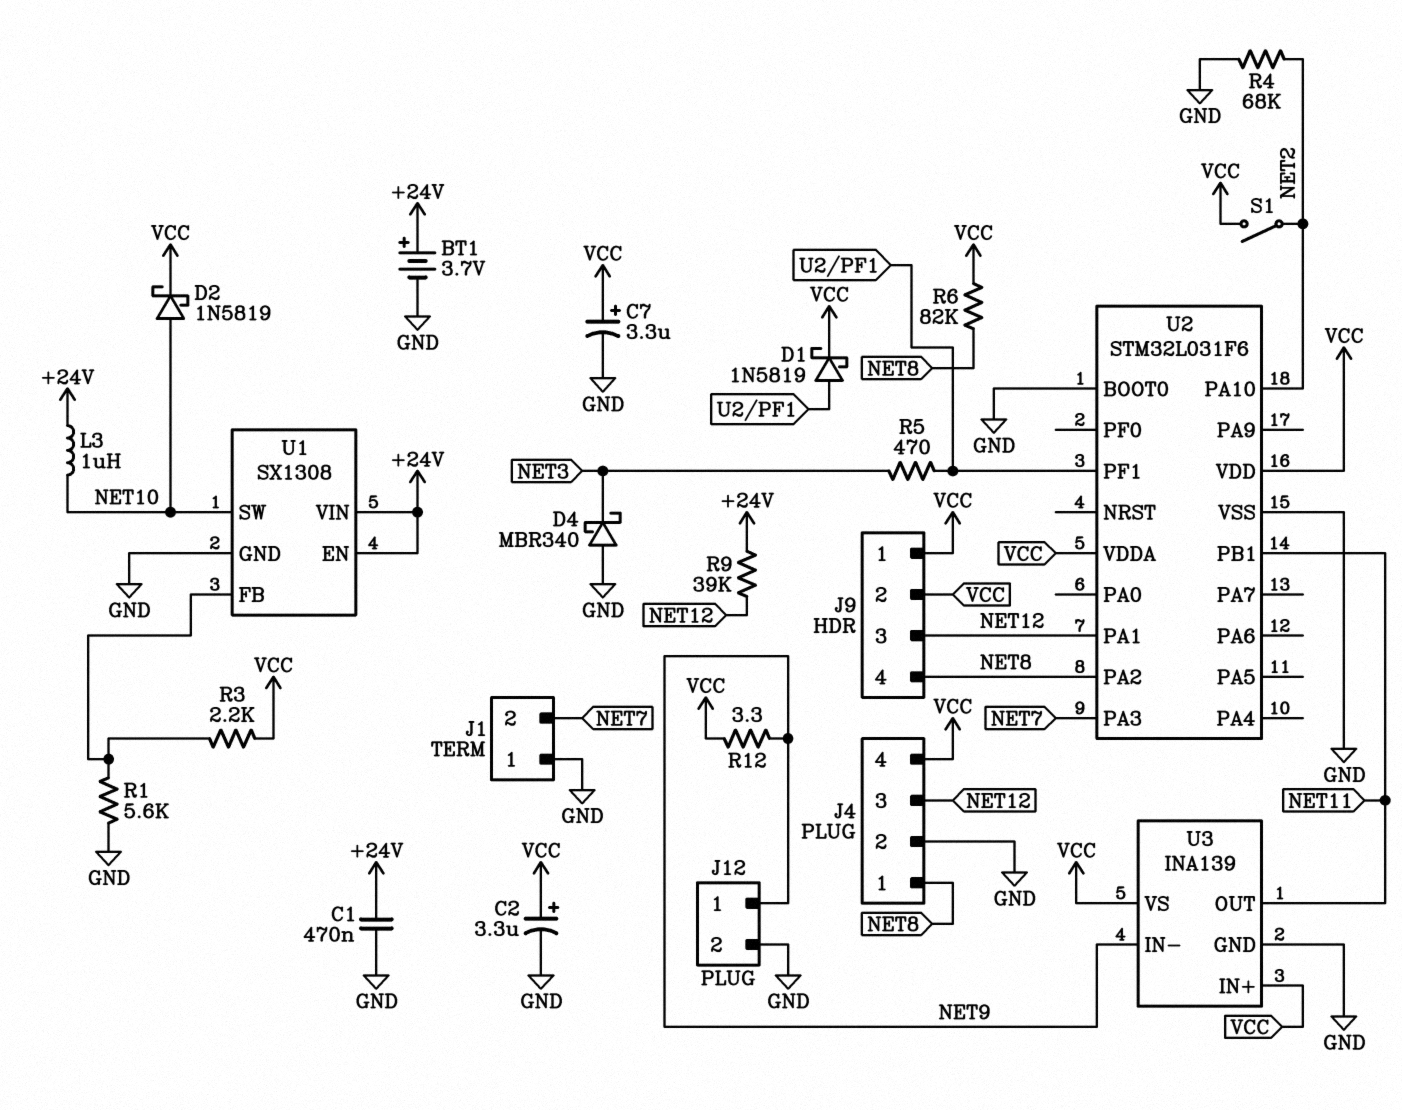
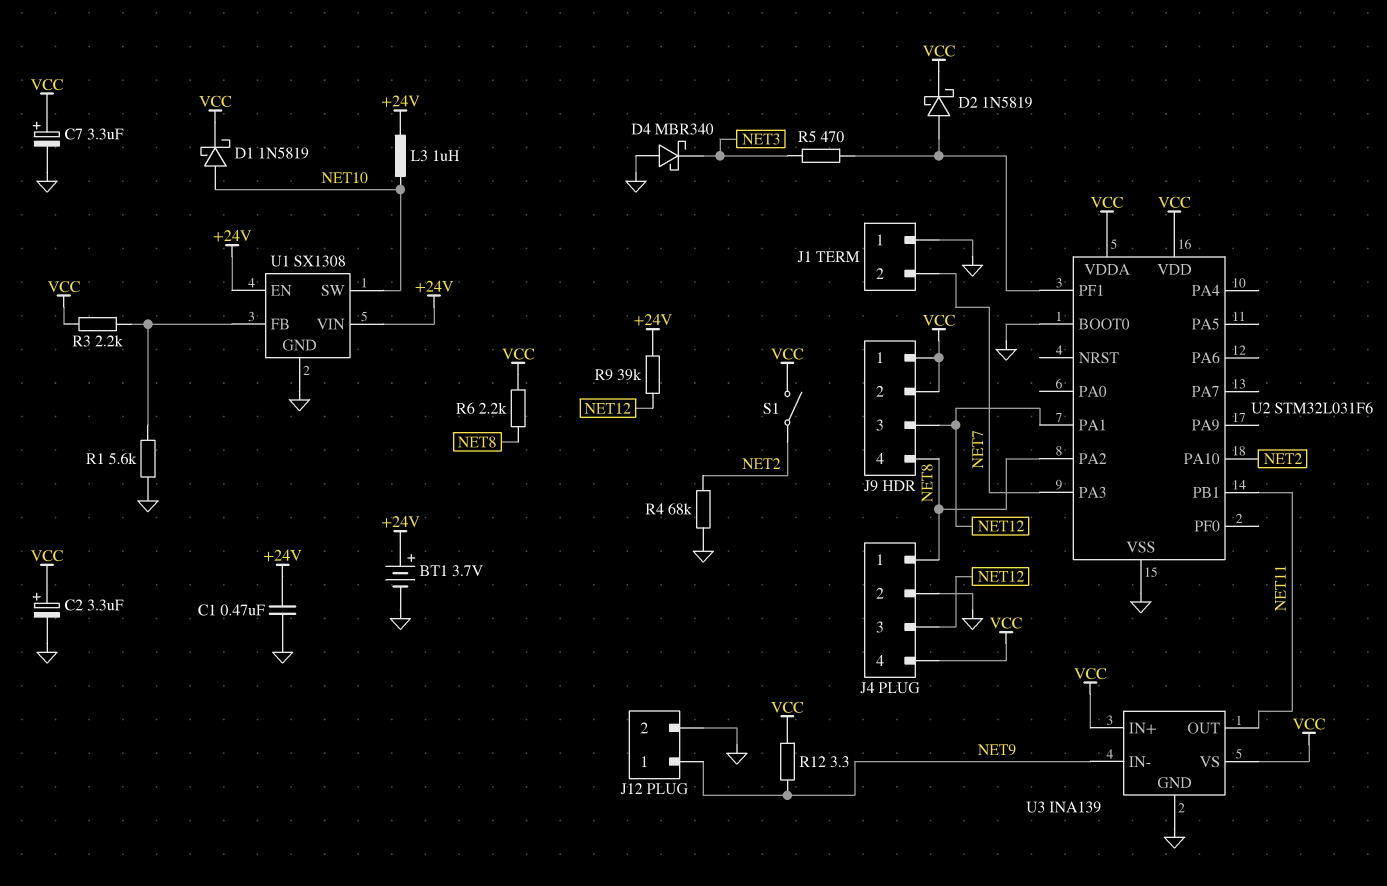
D1: schottky 1N5819 (A U2/PF1, K VCC) -> schottky 1N5819 (A NET10, K VCC)
D2: schottky 1N5819 (A NET10, K VCC) -> schottky 1N5819 (A U2/PF1, K VCC)
R6: 82k (NET8, VCC) -> 2.2k (NET8, VCC)

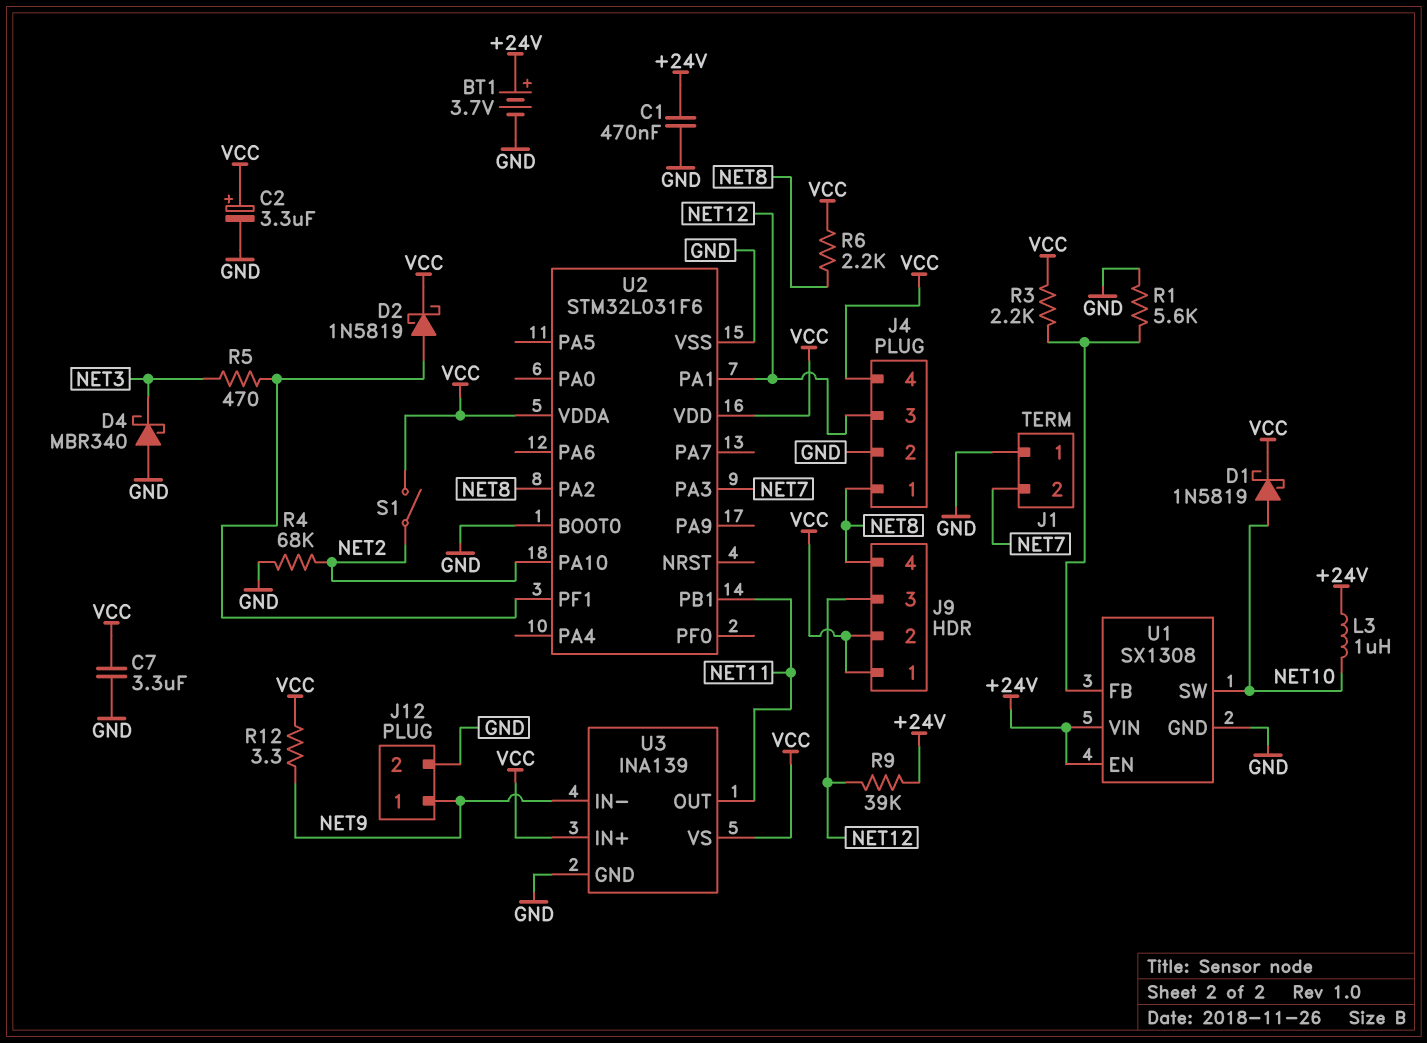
C7: 3.3uF (plus VCC, minus GND) -> 3.3uF (GND, VCC)

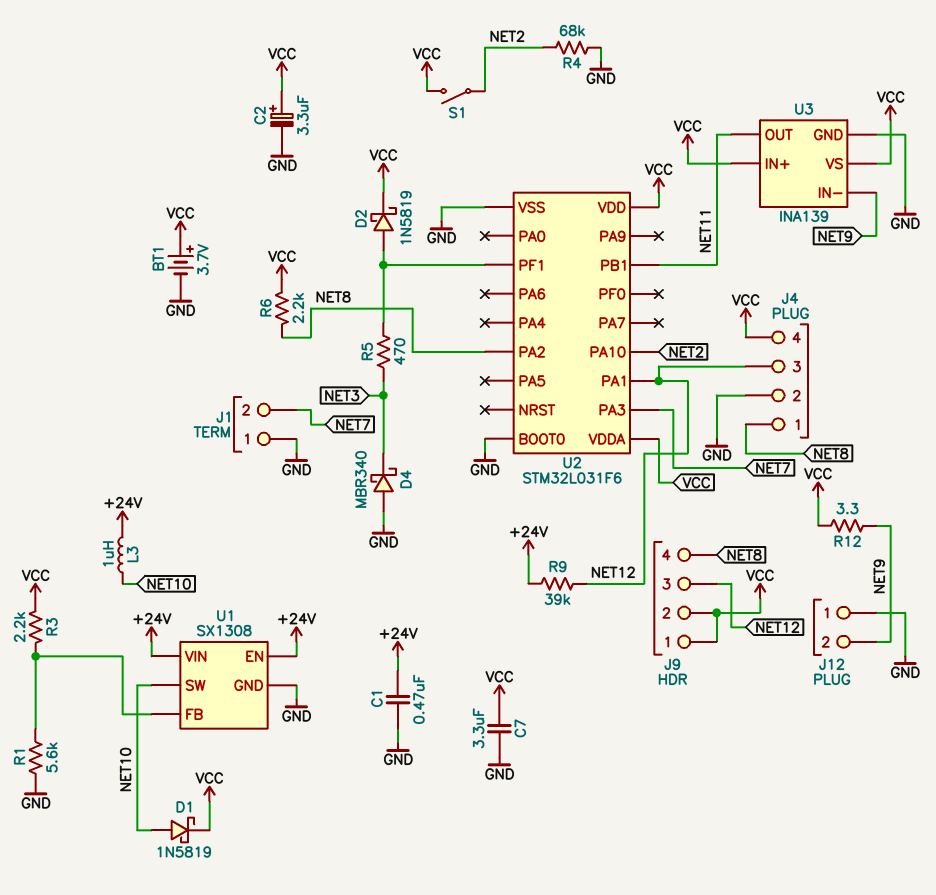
BT1: 3.7V (plus +24V, minus GND) -> 3.7V (plus VCC, minus GND)
J12 pin 1: NET9 -> GND
J12 pin 2: GND -> NET9

